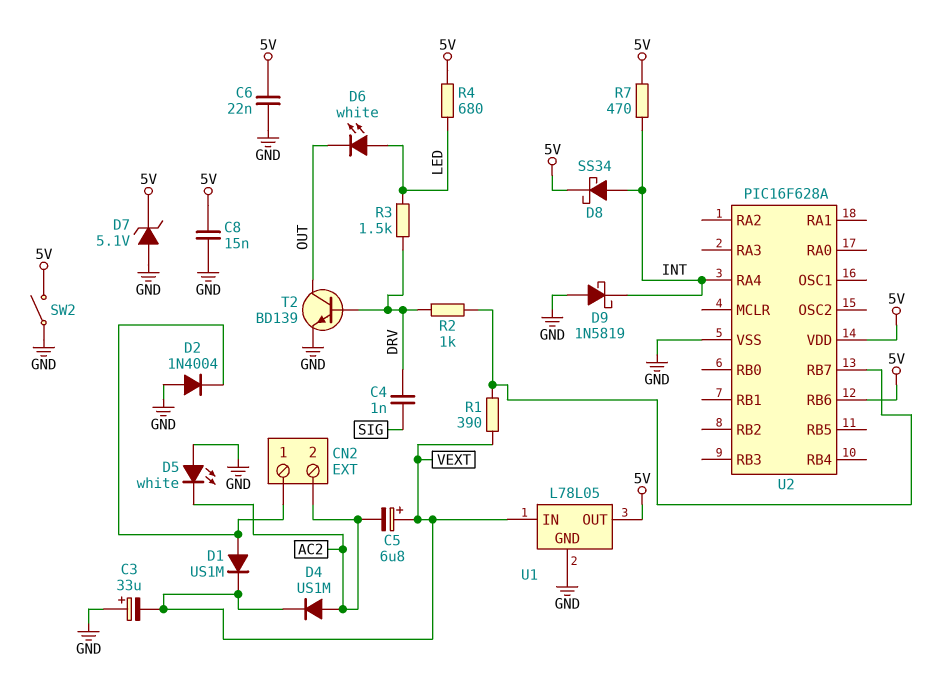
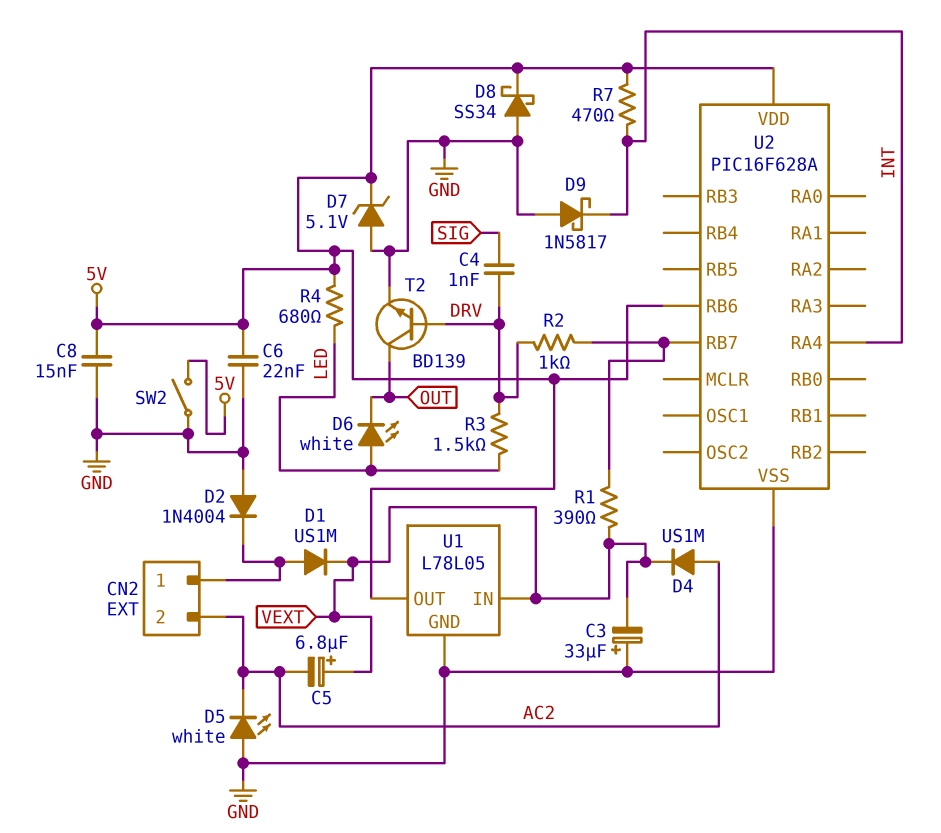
D8: schottky SS34 (A INT, K 5V) -> schottky SS34 (A GND, K 5V)
D9: schottky 1N5819 (A GND, K INT) -> schottky 1N5817 (A GND, K INT)

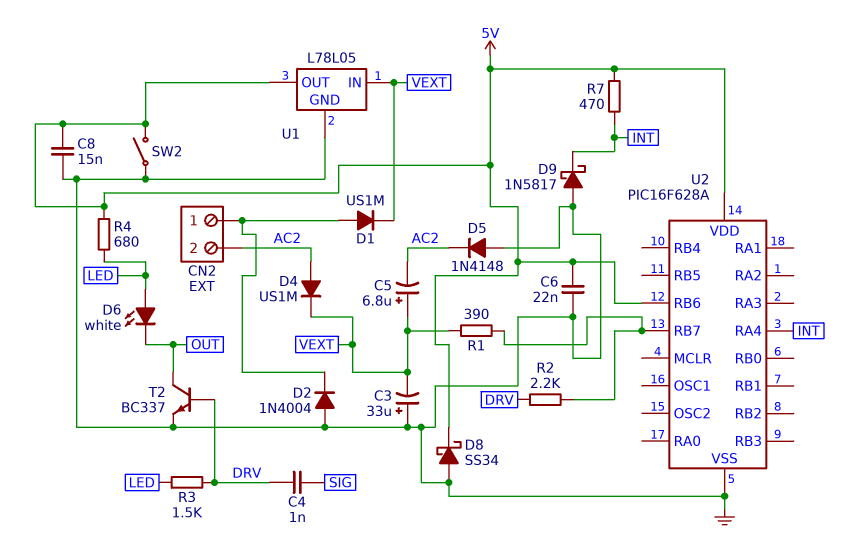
D5: LED white (A GND, K AC2) -> diode 1N4148 (A GND, K AC2)
D7: zener 5.1V (A GND, K 5V) -> none
R2: 1k (DRV, U2/RB7) -> 2.2k (DRV, U2/RB7)
T2: NPN BD139 (B DRV, C OUT, E GND) -> NPN BC337 (B DRV, C OUT, E GND)

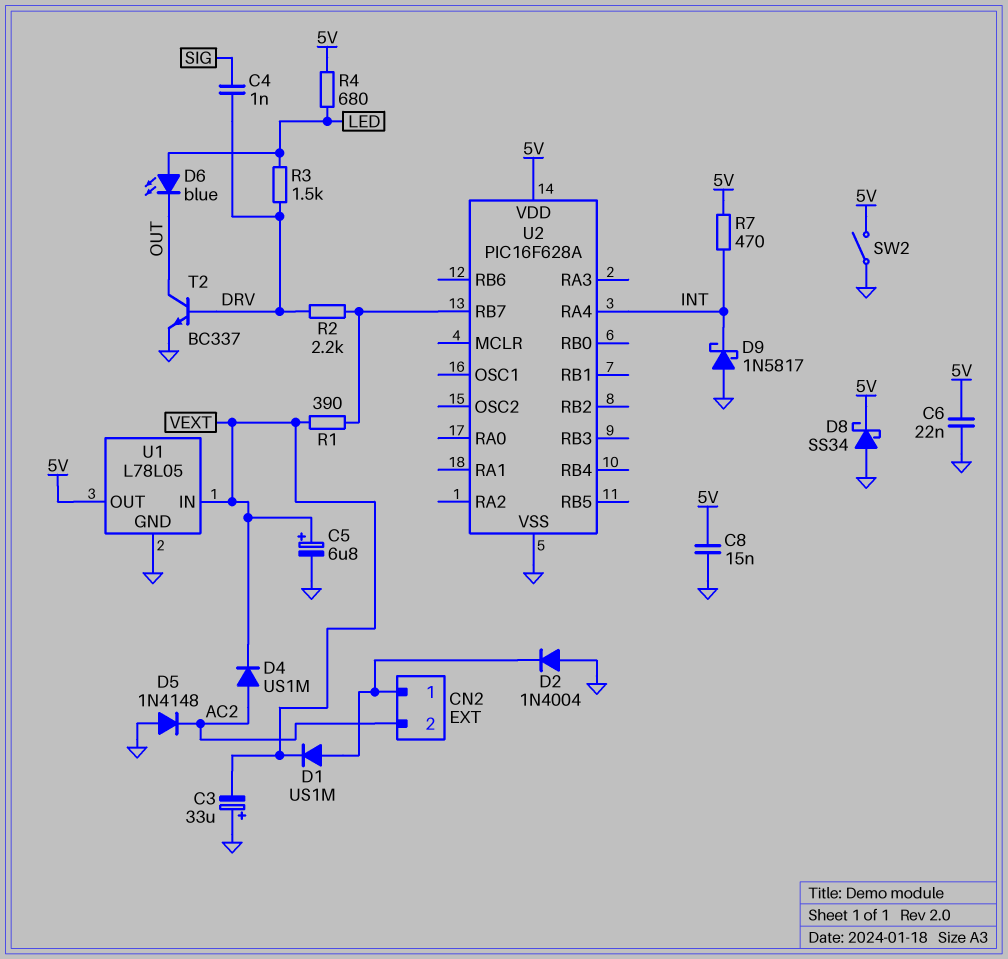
C5: 6.8uF (plus VEXT, minus AC2) -> 6.8uF (plus VEXT, minus GND)
D6: LED white (A LED, K OUT) -> LED blue (A LED, K OUT)
U2 pin RB6: 5V -> none

